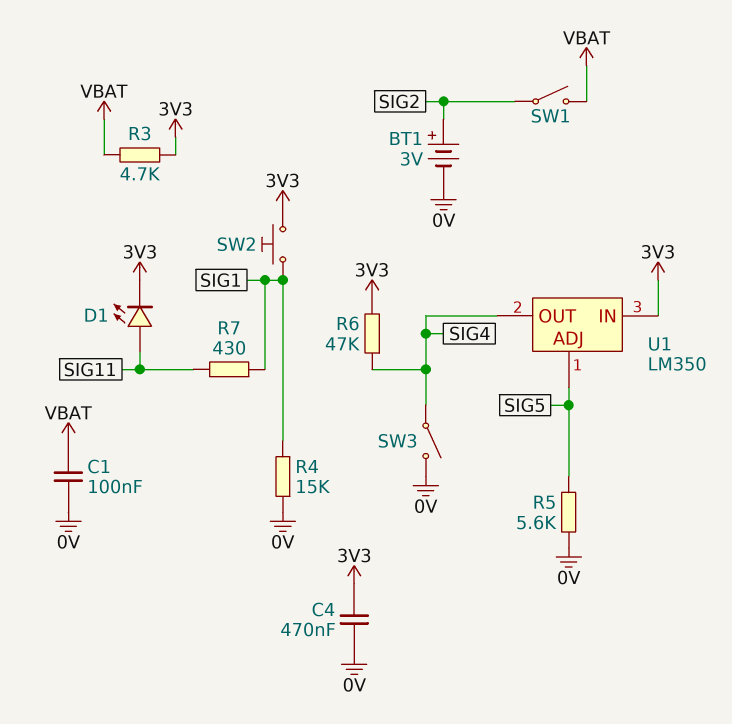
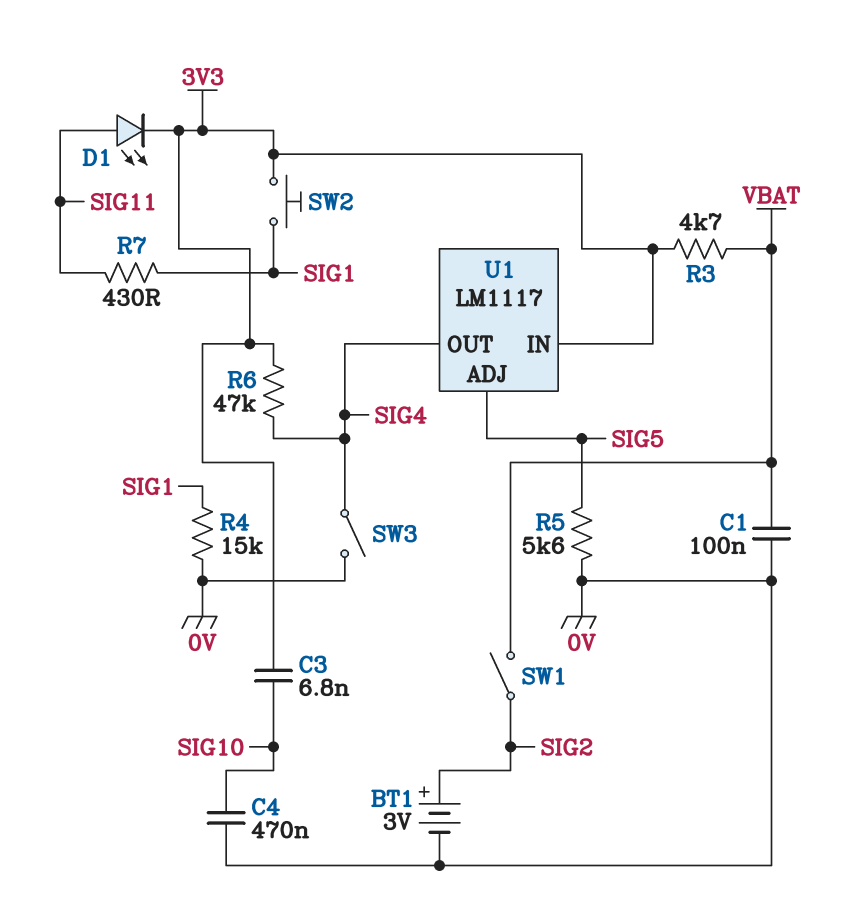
C3: none -> 6.8nF (3V3, SIG10)
C4: 470nF (0V, 3V3) -> 470nF (0V, SIG10)
U1: LM350 -> LM1117

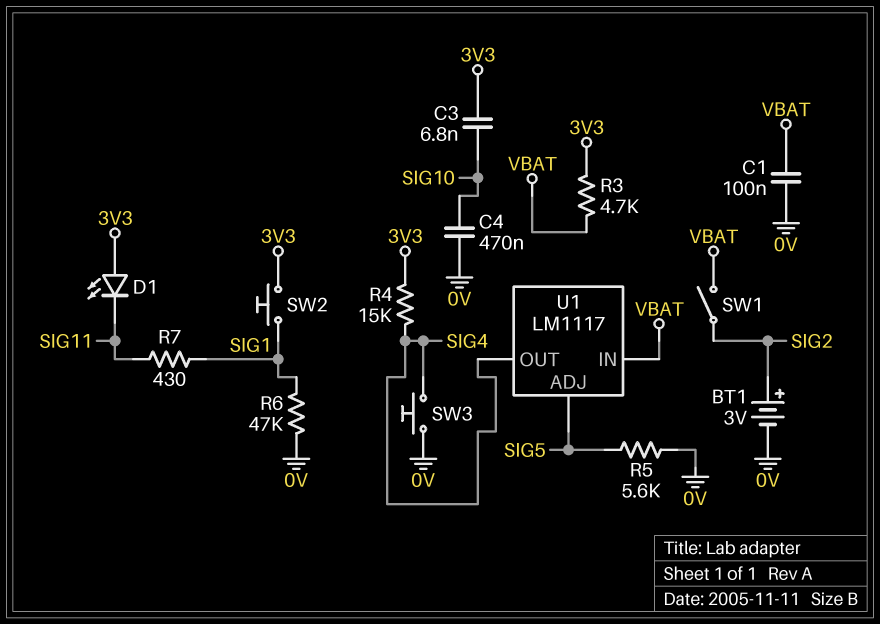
D1: LED (A SIG11, K 3V3) -> LED (A 3V3, K SIG11)
R4: 15k (0V, SIG1) -> 15k (3V3, SIG4)
R6: 47k (3V3, SIG4) -> 47k (0V, SIG1)
SW3: switch (0V, SIG4) -> button (0V, SIG4)
U1 pin IN: 3V3 -> VBAT

